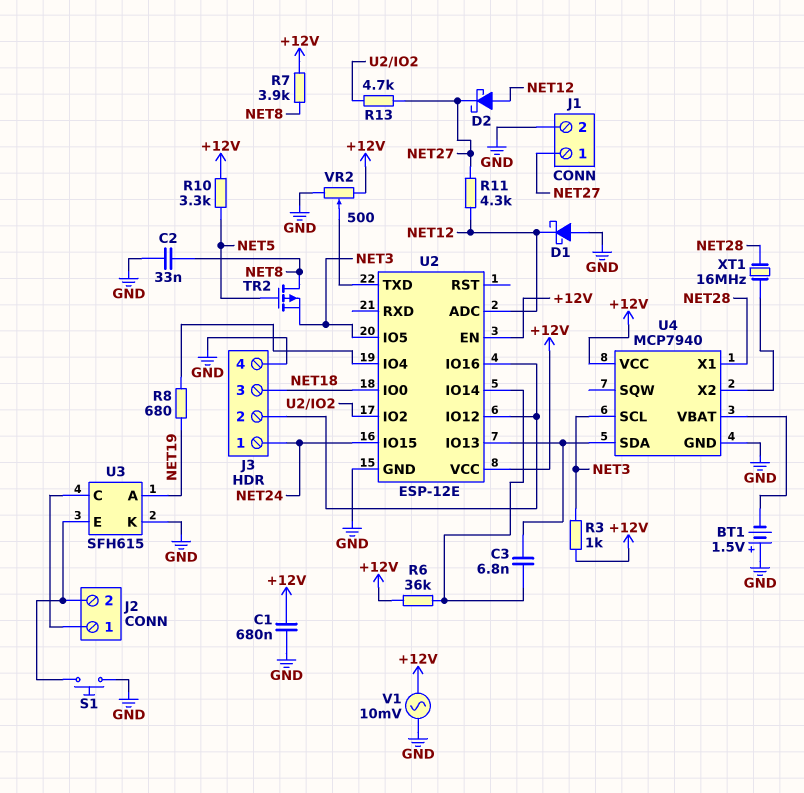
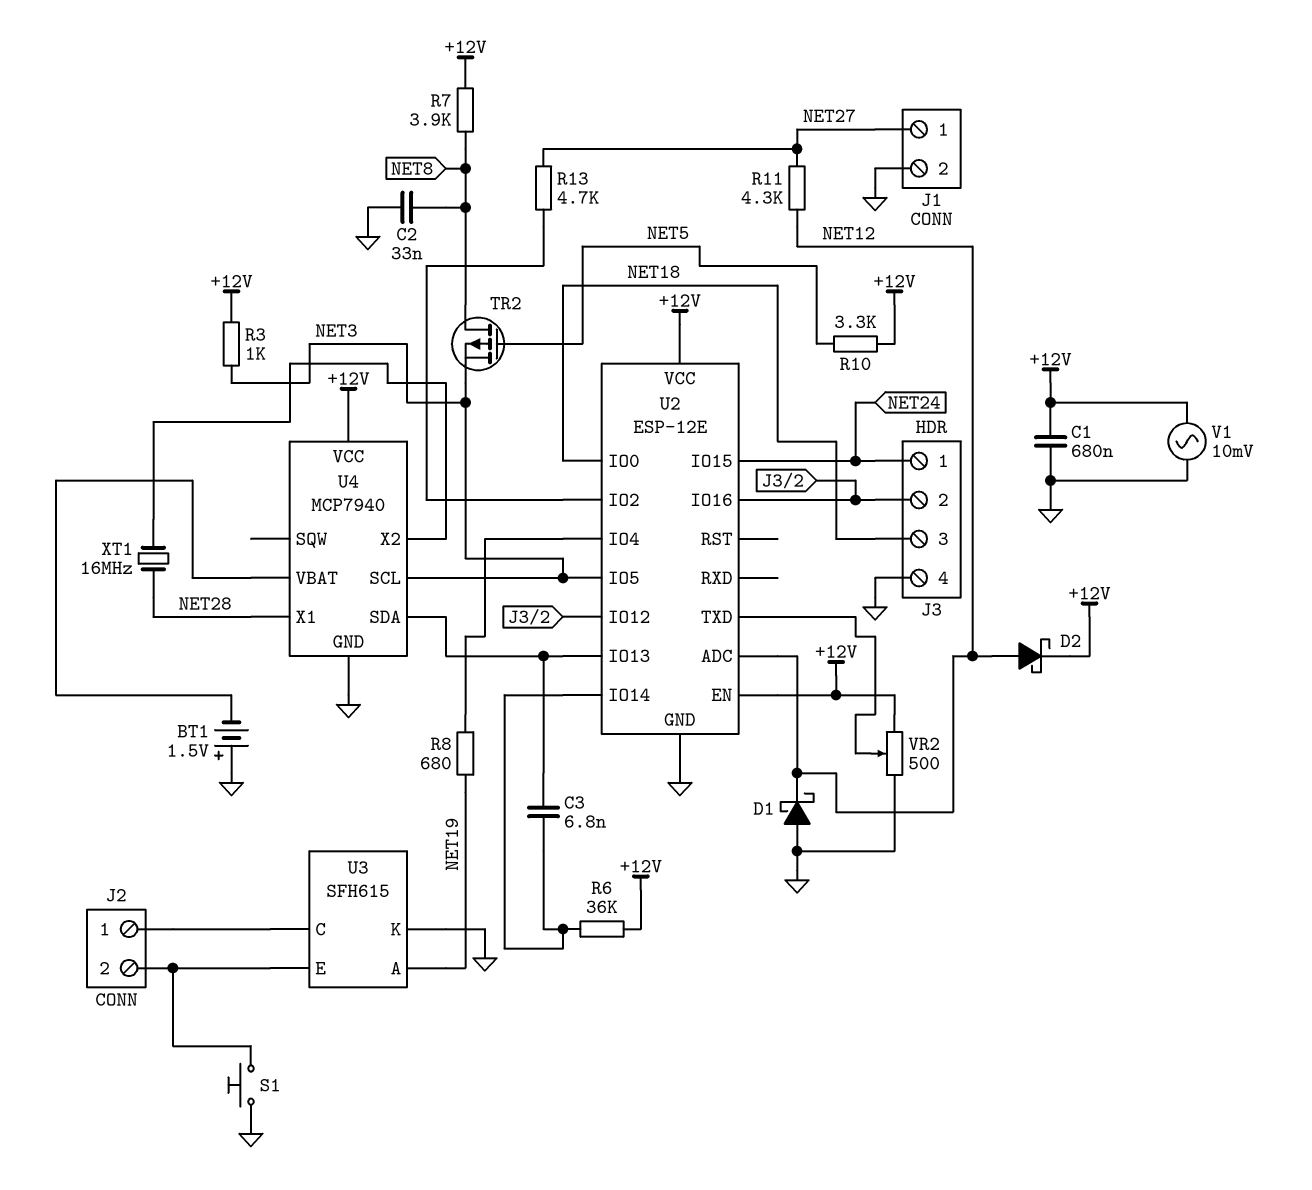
D2: schottky (A NET12, K NET27) -> schottky (A NET12, K +12V)

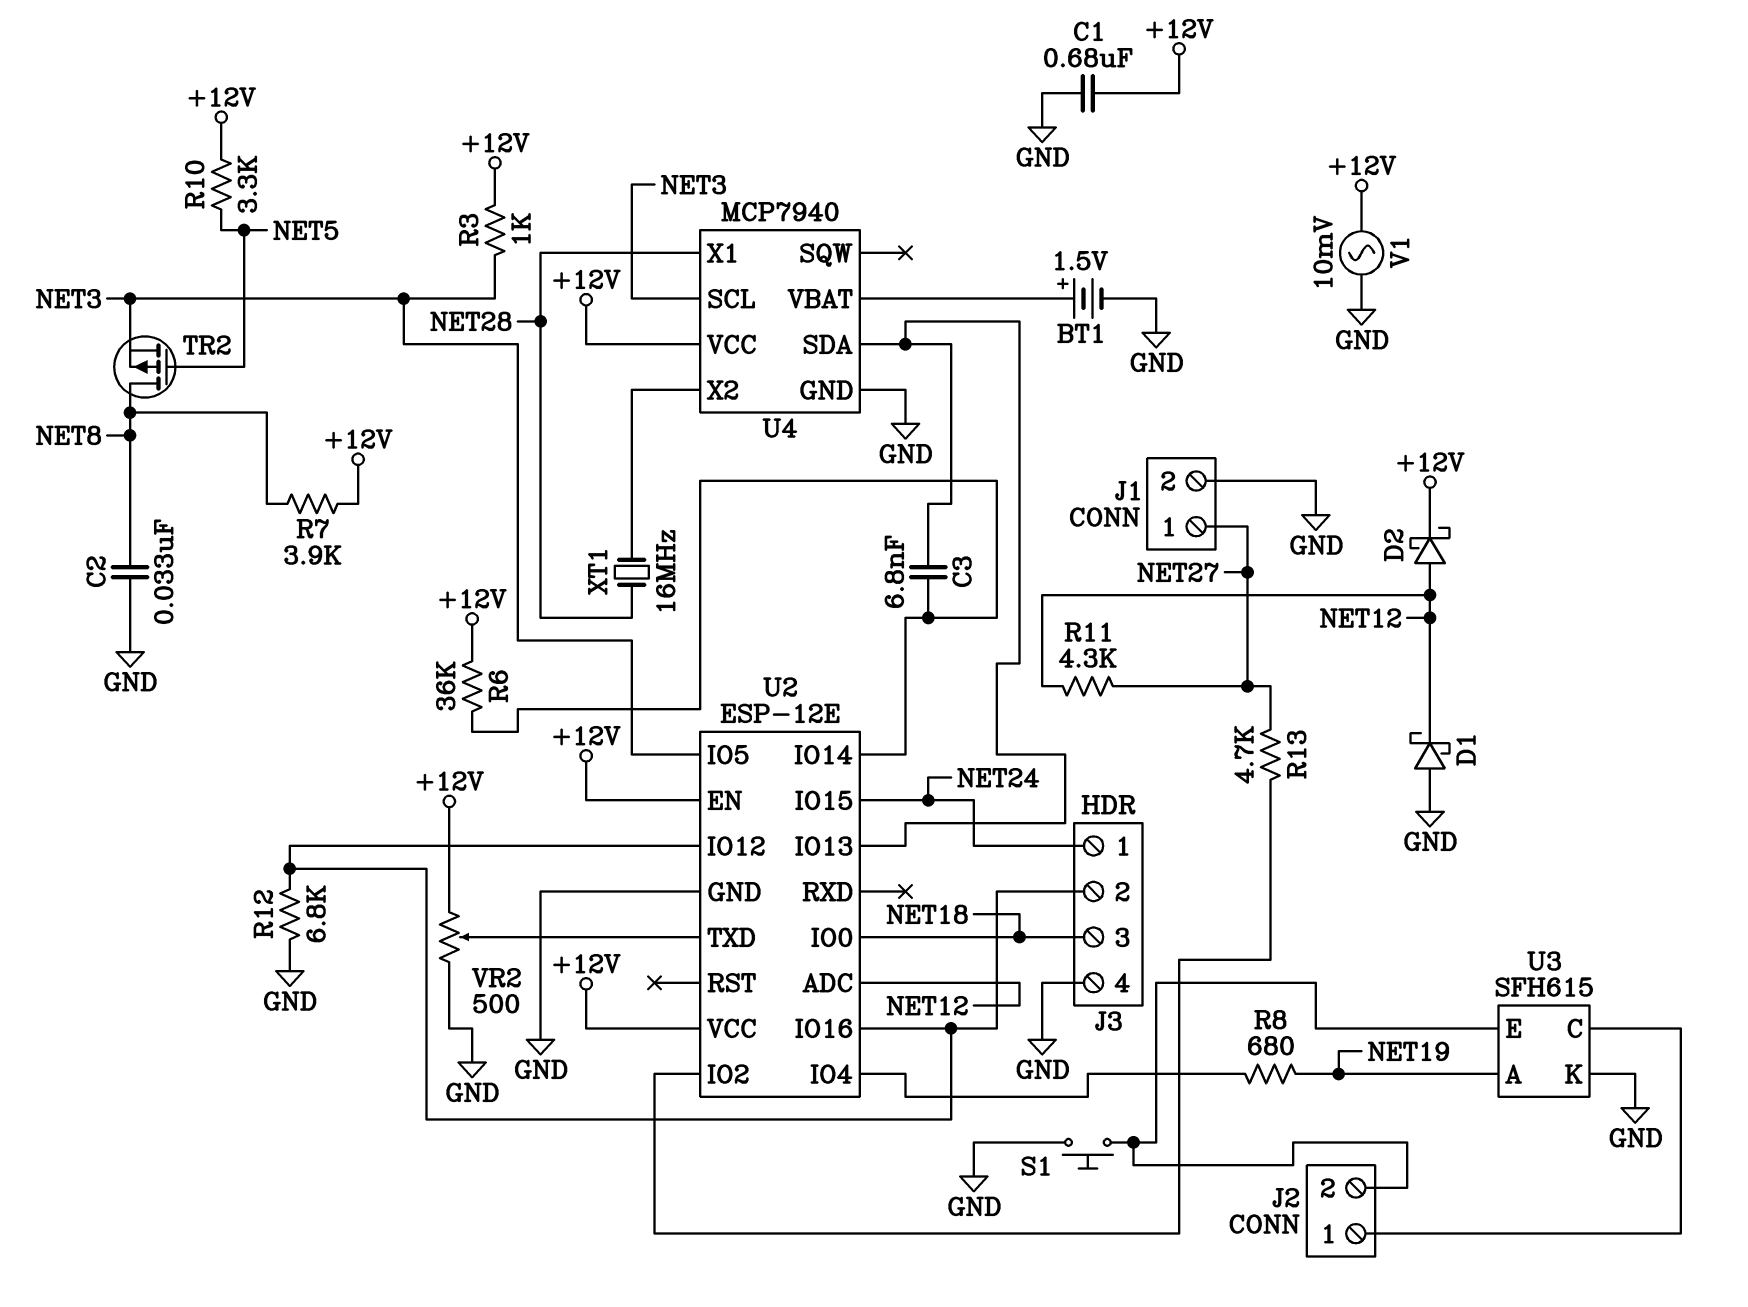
BT1: 1.5V (plus GND, minus U4/VBAT) -> 1.5V (plus U4/VBAT, minus GND)
R12: none -> 6.8k (GND, J3/2)

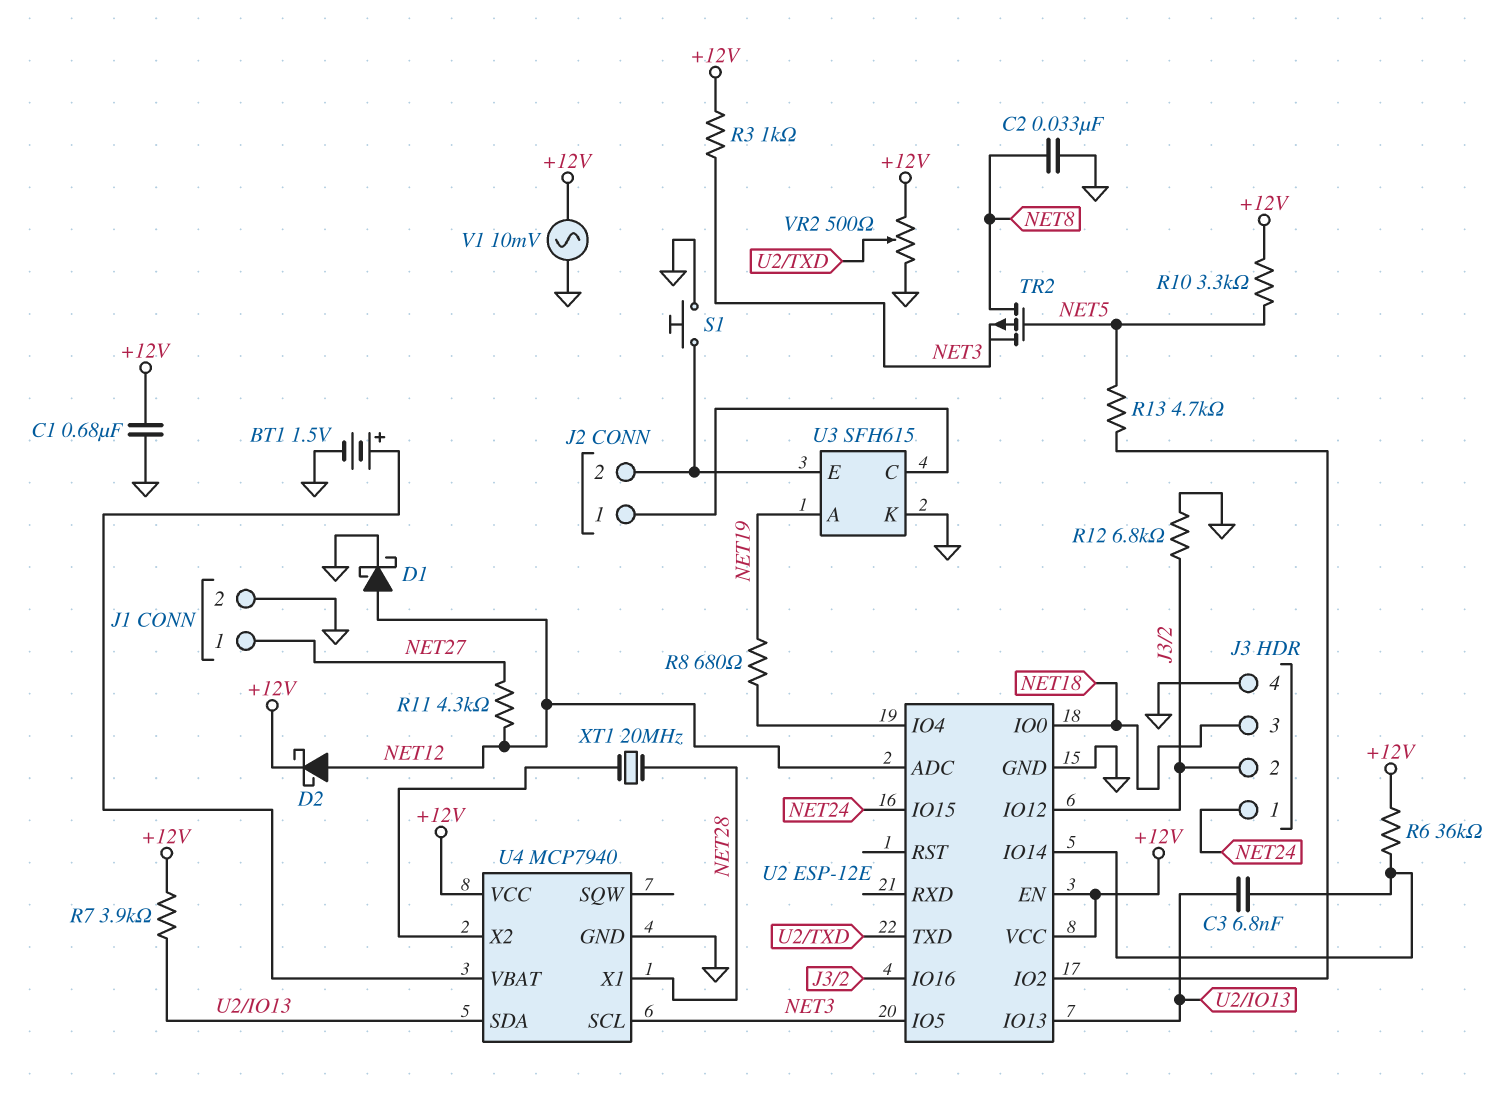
D1: schottky (A GND, K NET12) -> schottky (A NET12, K GND)
R7: 3.9k (+12V, NET8) -> 3.9k (+12V, U2/IO13)
R13: 4.7k (NET27, U2/IO2) -> 4.7k (NET5, U2/IO2)
XT1: 16MHz (NET28, U4/X2) -> 20MHz (NET28, U4/X2)

